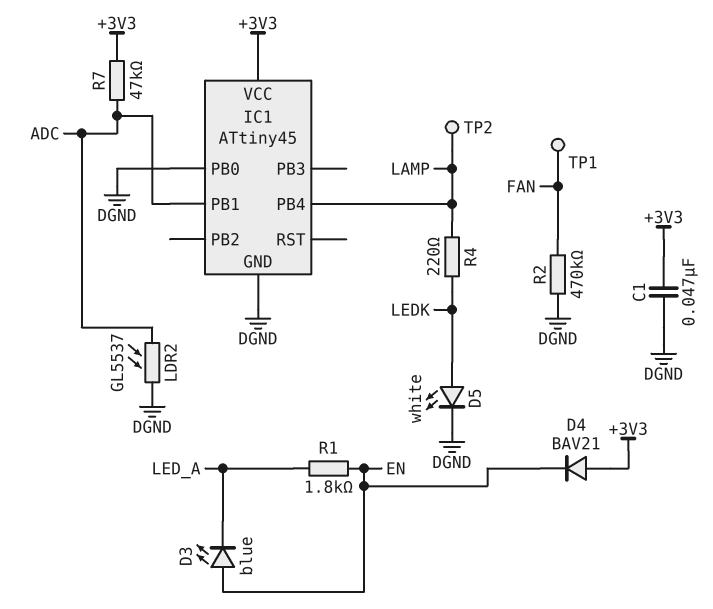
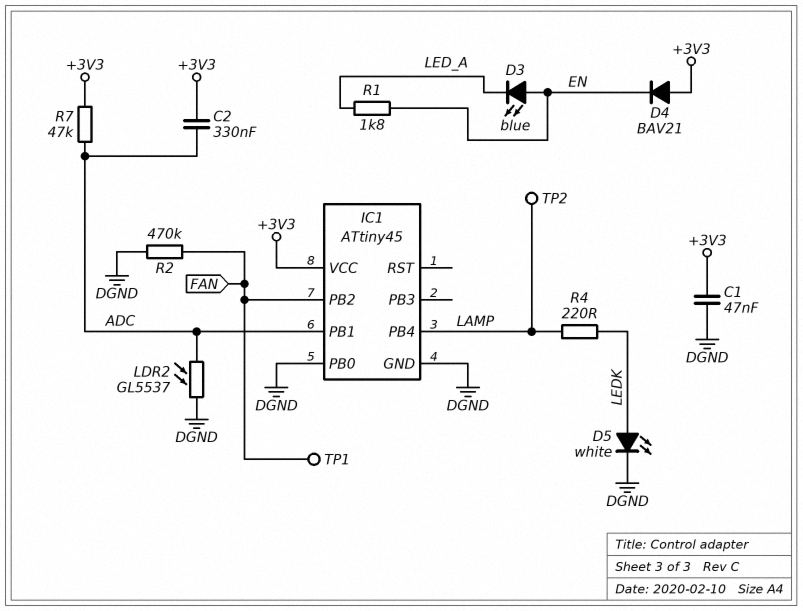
C2: none -> 330nF (+3V3, ADC)
IC1 pin PB2: none -> FAN

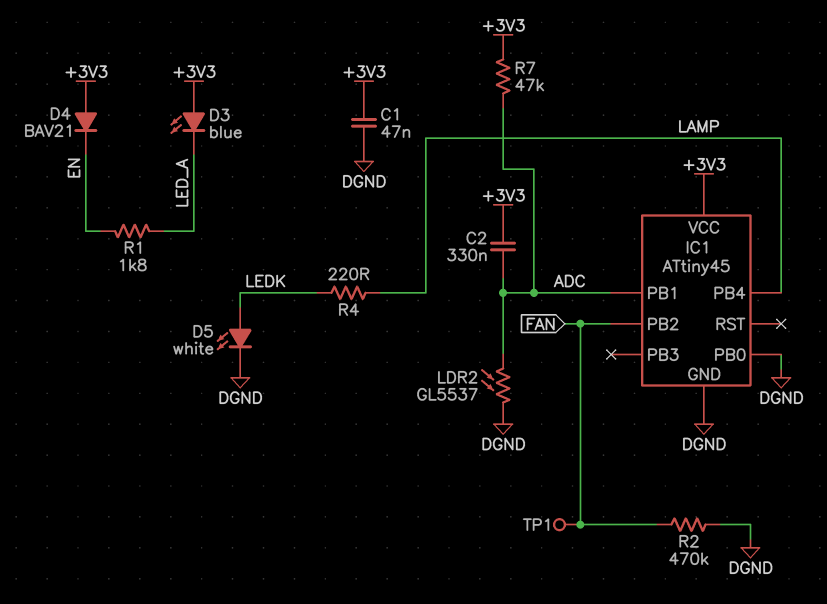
D3: LED blue (A EN, K LED_A) -> LED blue (A +3V3, K LED_A)
TP2: test point (LAMP) -> none

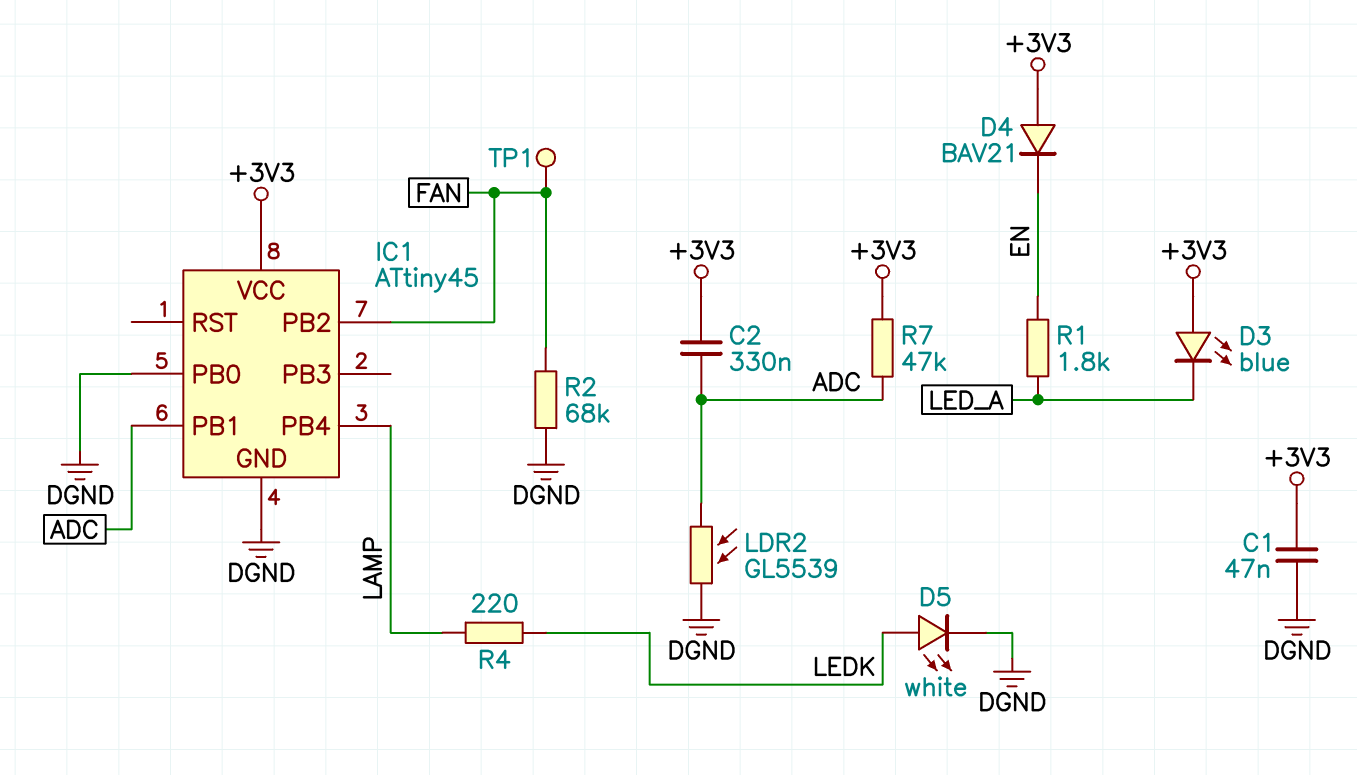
LDR2: GL5537 (ADC, DGND) -> GL5539 (ADC, DGND)
R2: 470k (DGND, FAN) -> 68k (DGND, FAN)

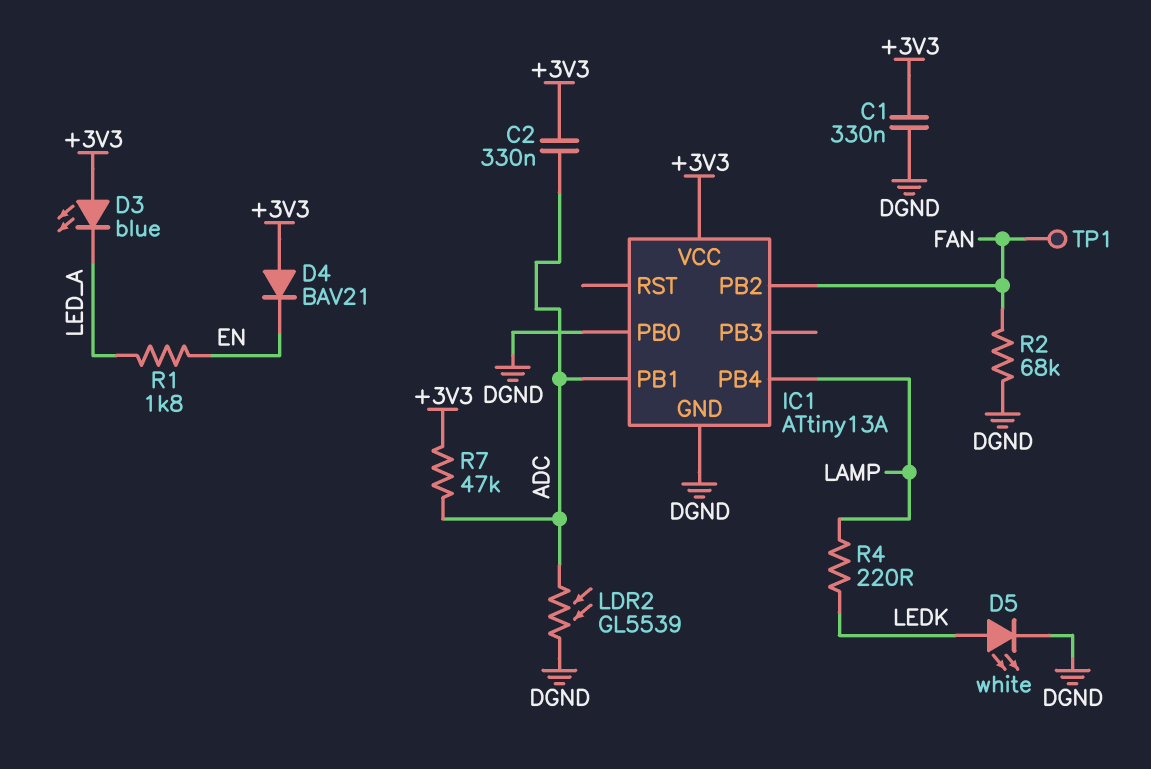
C1: 47nF (+3V3, DGND) -> 330nF (+3V3, DGND)
IC1: ATtiny45 -> ATtiny13A

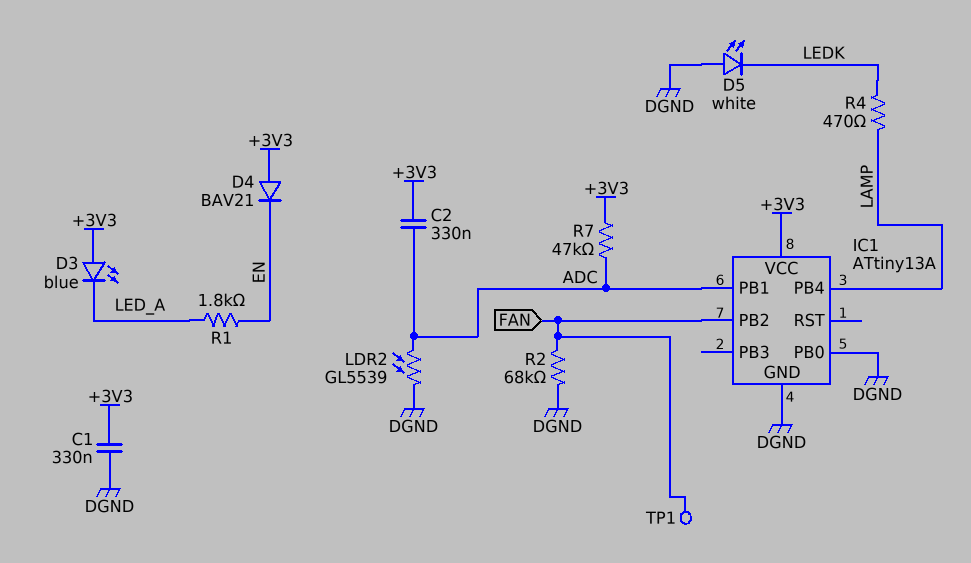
D5: LED white (A LEDK, K DGND) -> LED white (A DGND, K LEDK)
R4: 220 (LAMP, LEDK) -> 470 (LAMP, LEDK)

